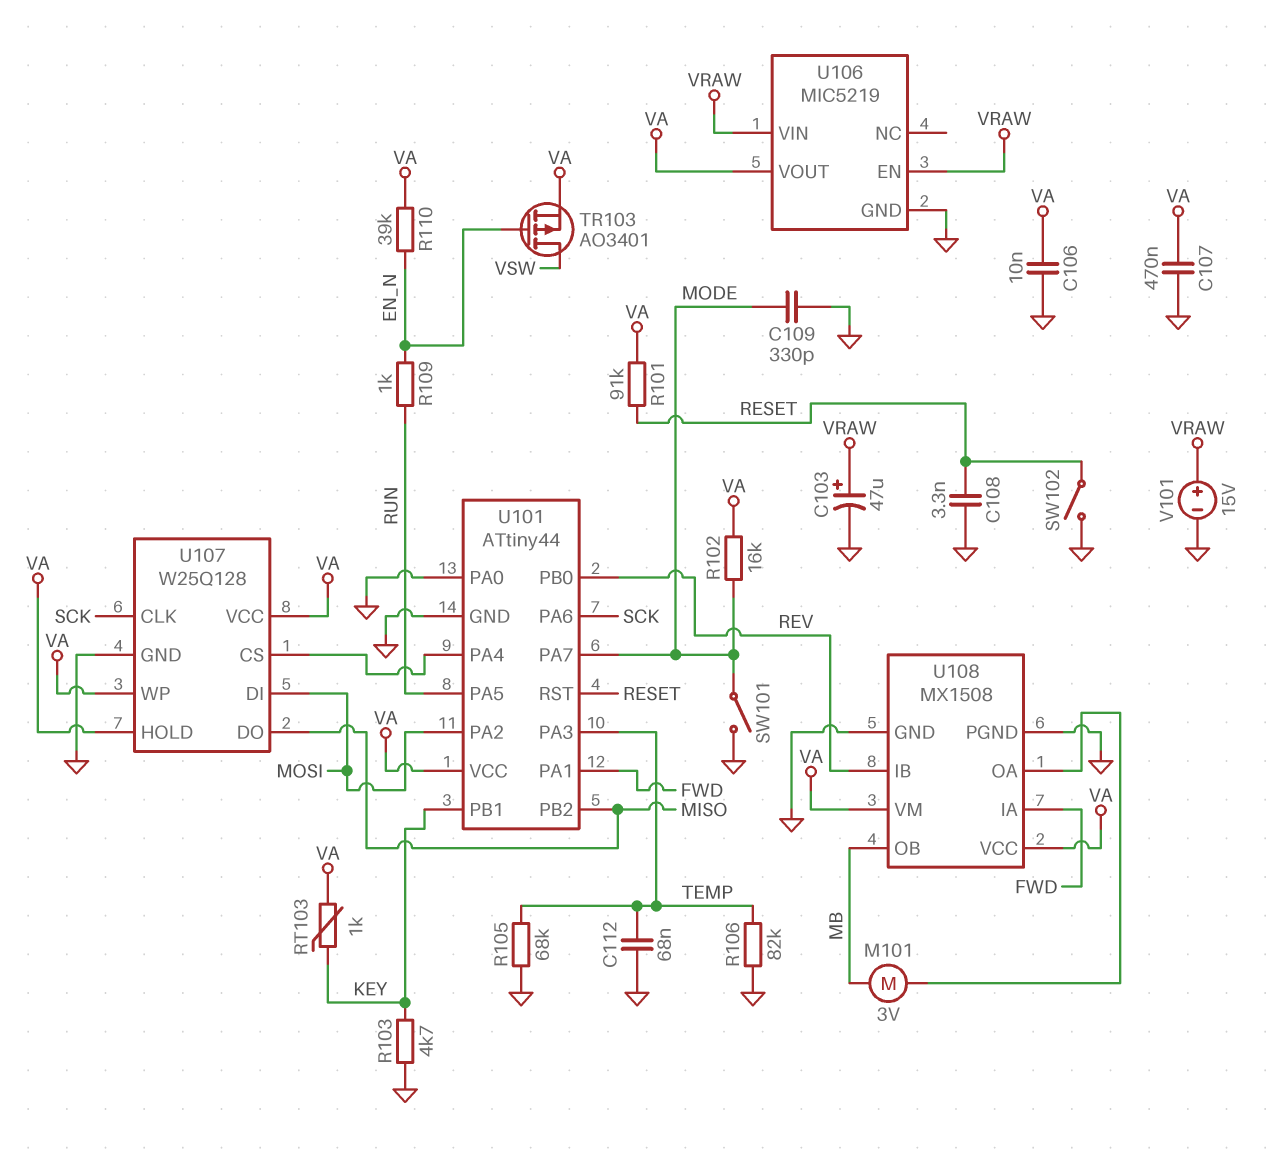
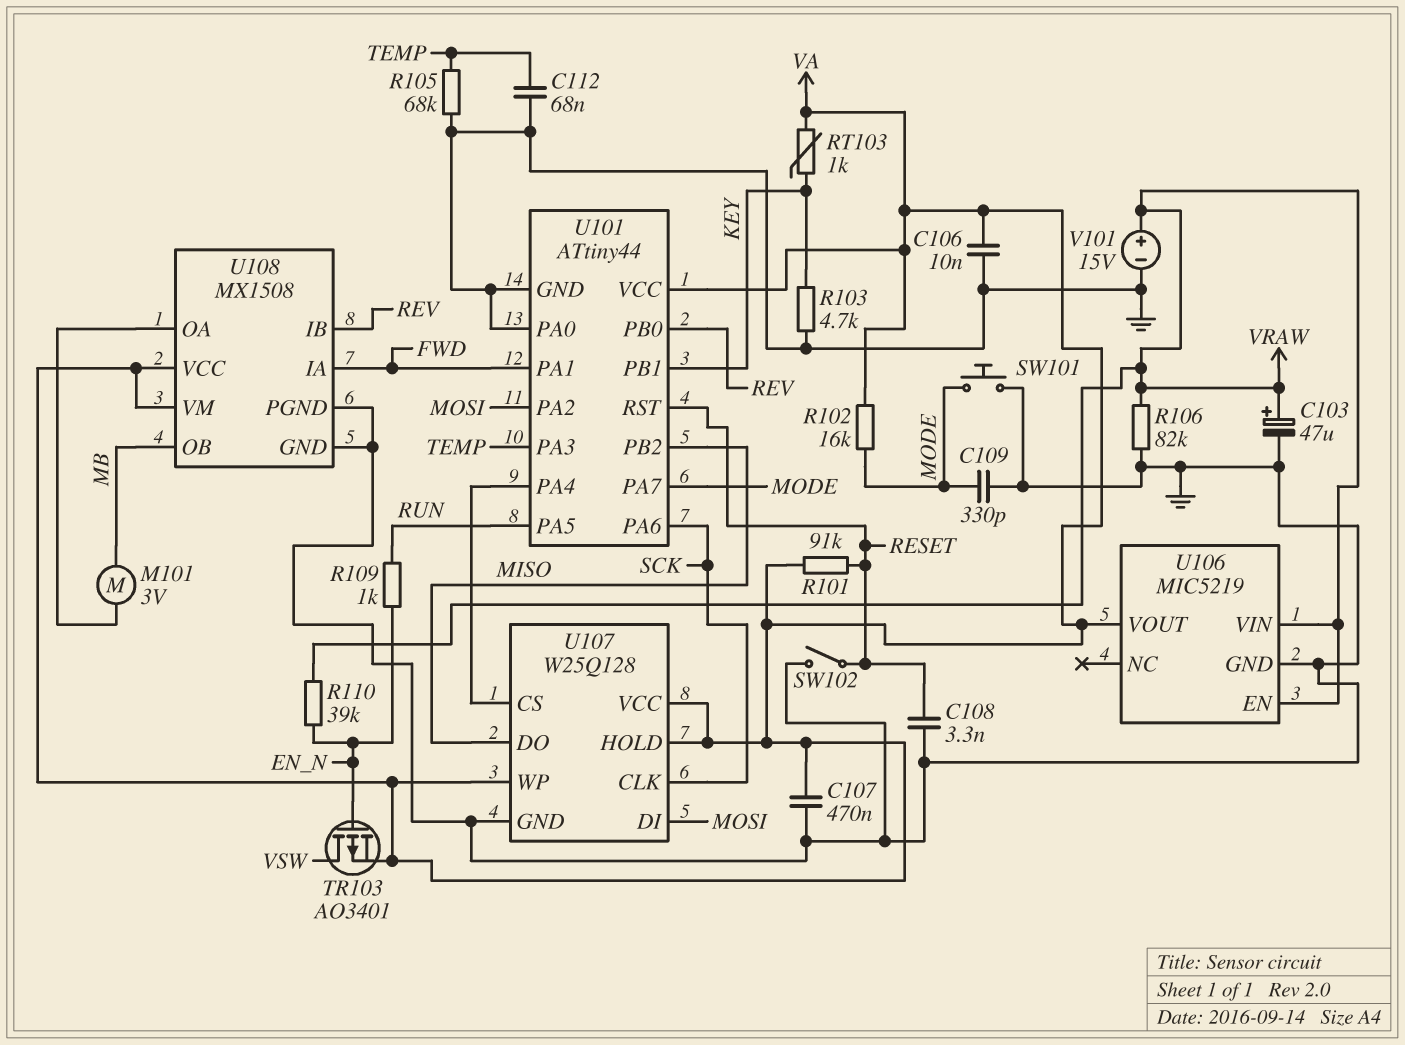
R106: 82k (GND, TEMP) -> 82k (GND, VRAW)
R110: 39k (EN_N, VA) -> 39k (EN_N, VRAW)
SW101: switch (GND, MODE) -> button (GND, MODE)

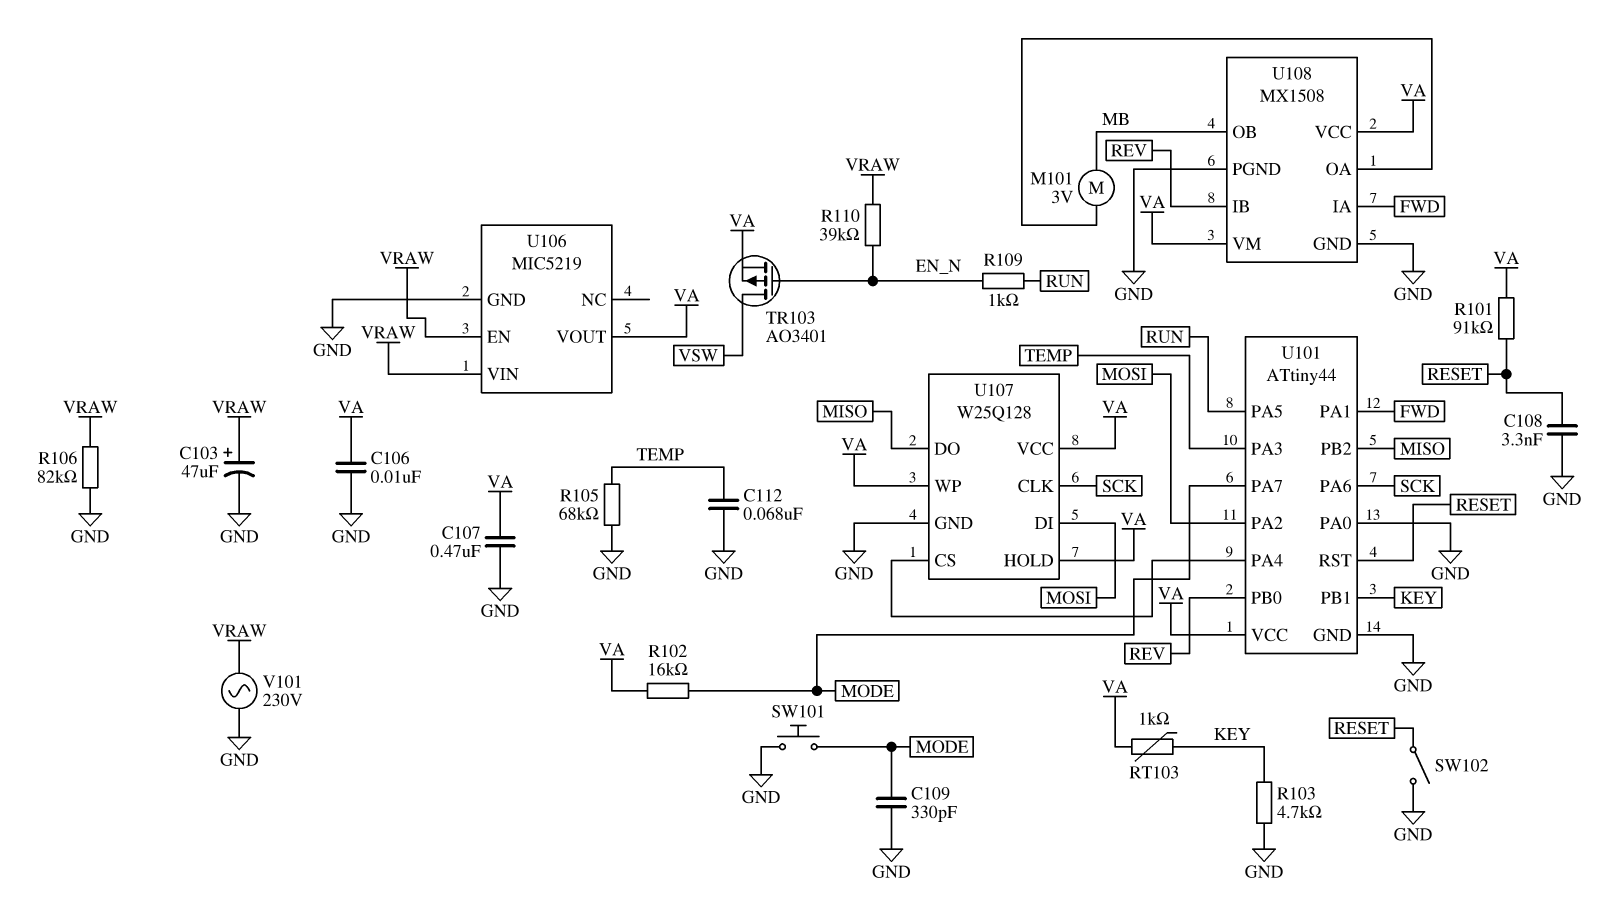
V101: 15V (plus VRAW, minus GND) -> AC 230V (GND, VRAW)

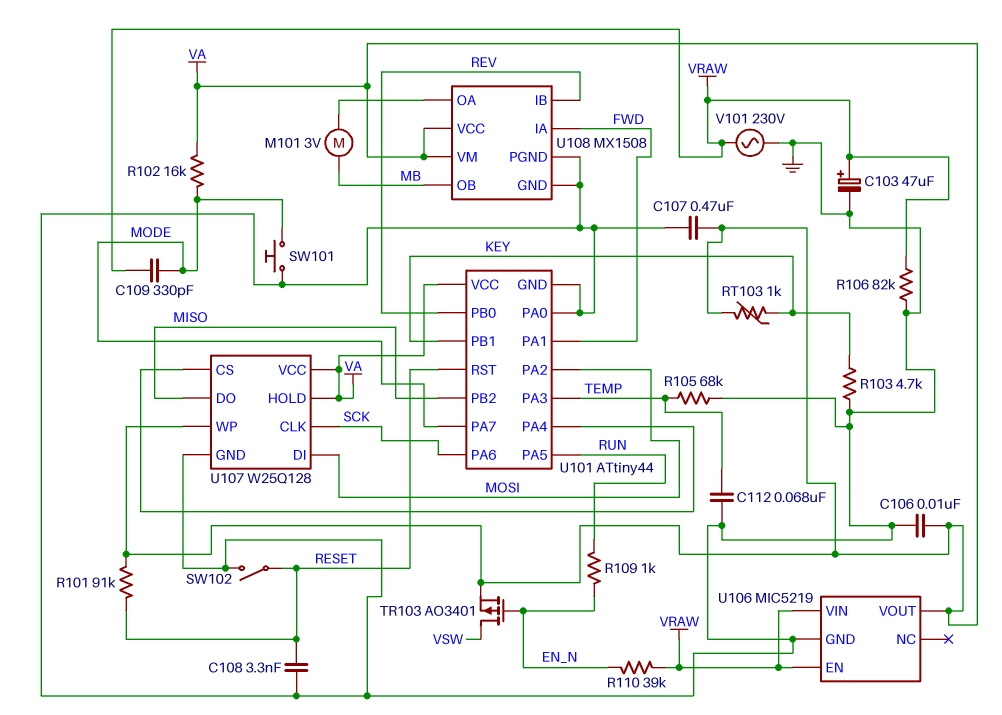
C109: 330pF (GND, MODE) -> 330pF (MODE, VRAW)

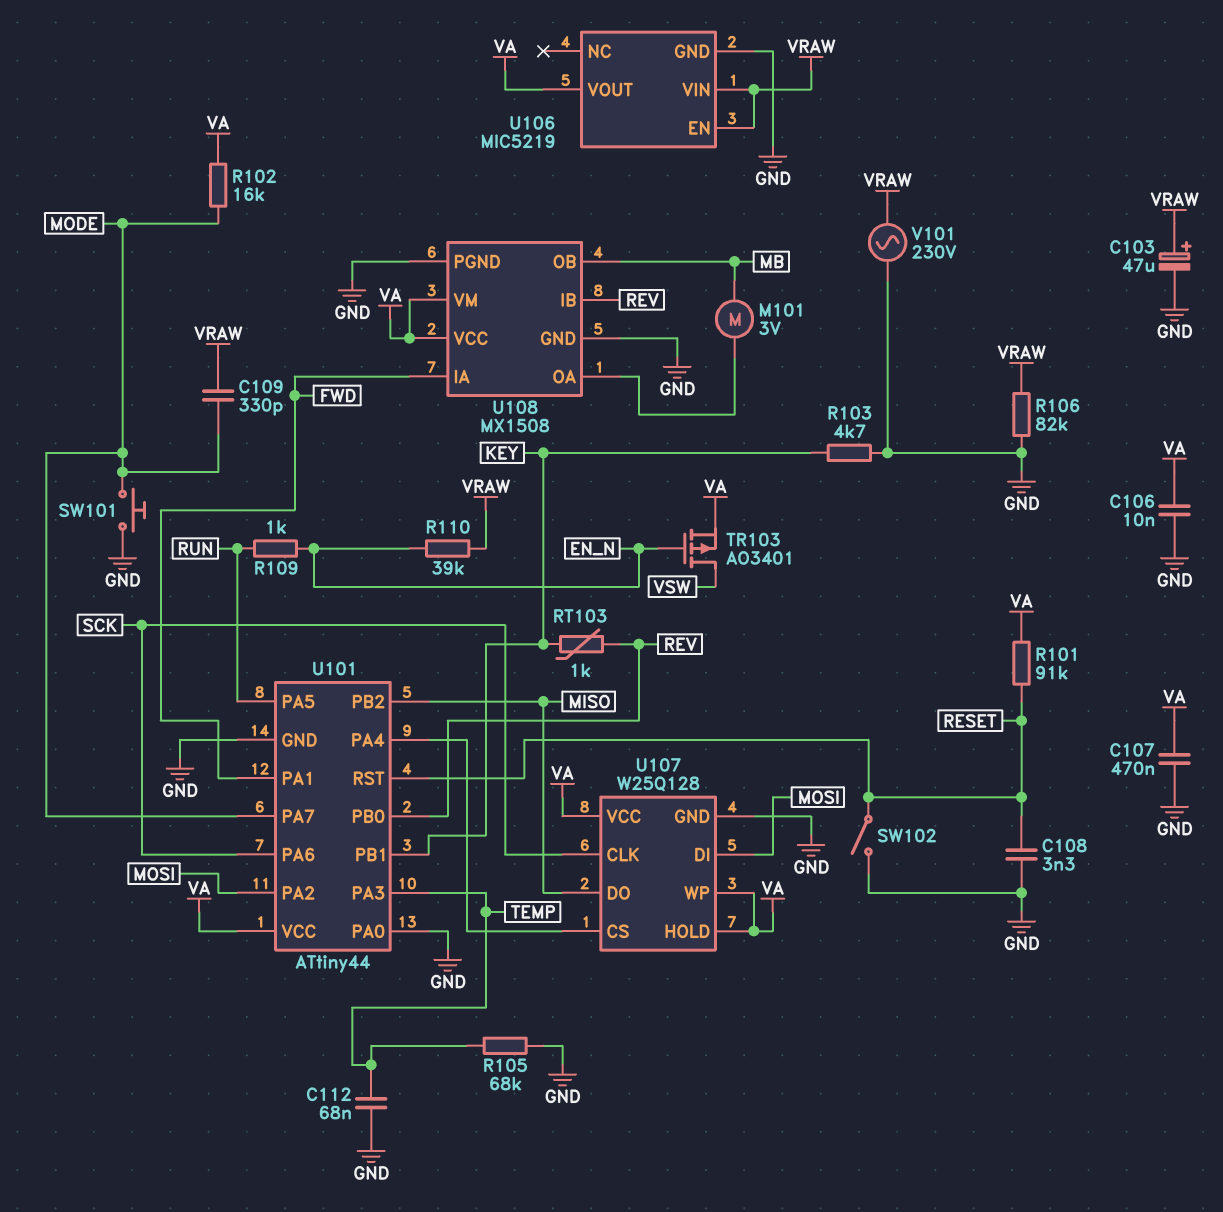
RT103: 1k (KEY, VA) -> 1k (KEY, REV)

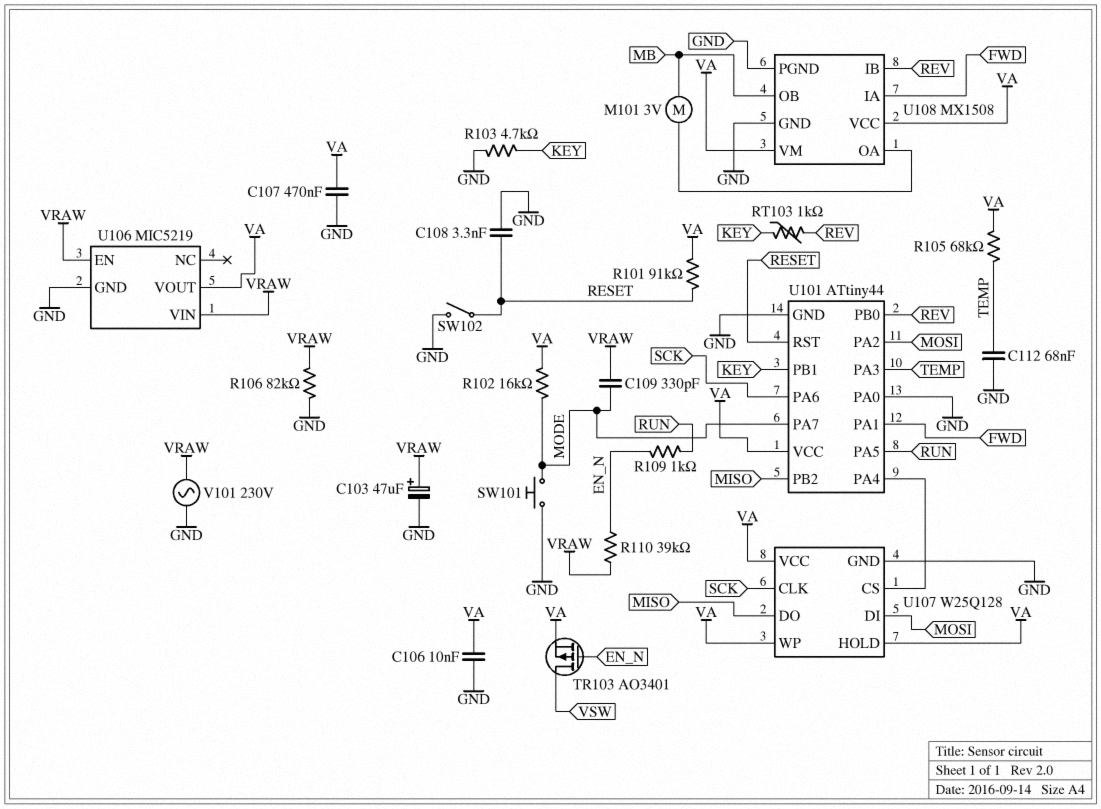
R105: 68k (GND, TEMP) -> 68k (TEMP, VA)

